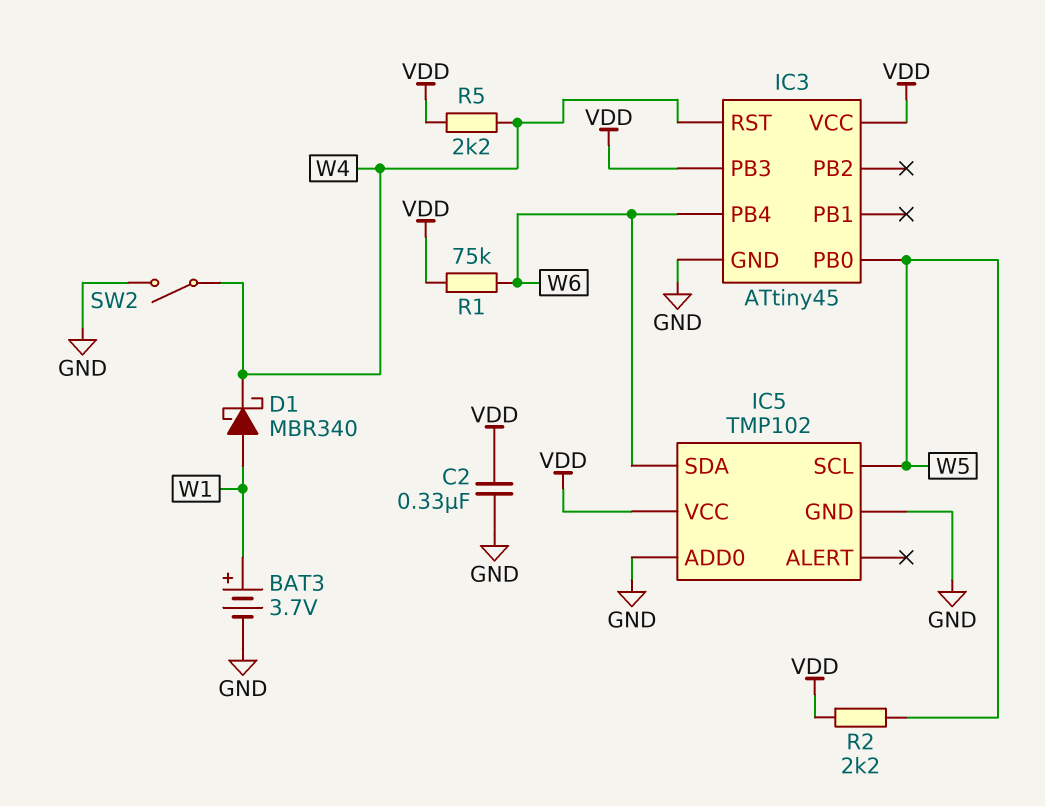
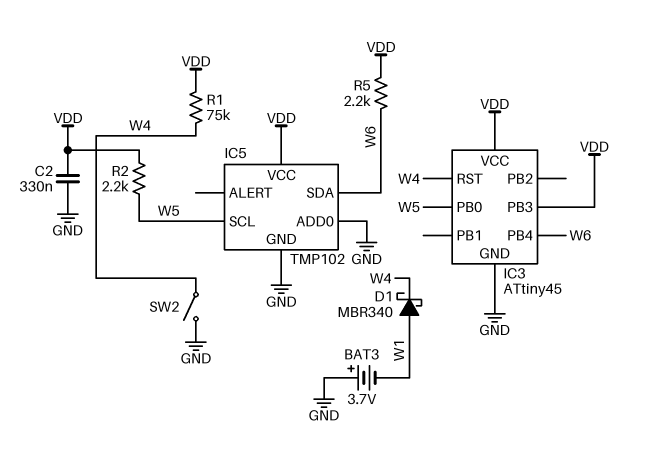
BAT3: 3.7V (plus W1, minus GND) -> 3.7V (plus GND, minus W1)
R1: 75k (VDD, W6) -> 75k (VDD, W4)
R5: 2.2k (VDD, W4) -> 2.2k (VDD, W6)

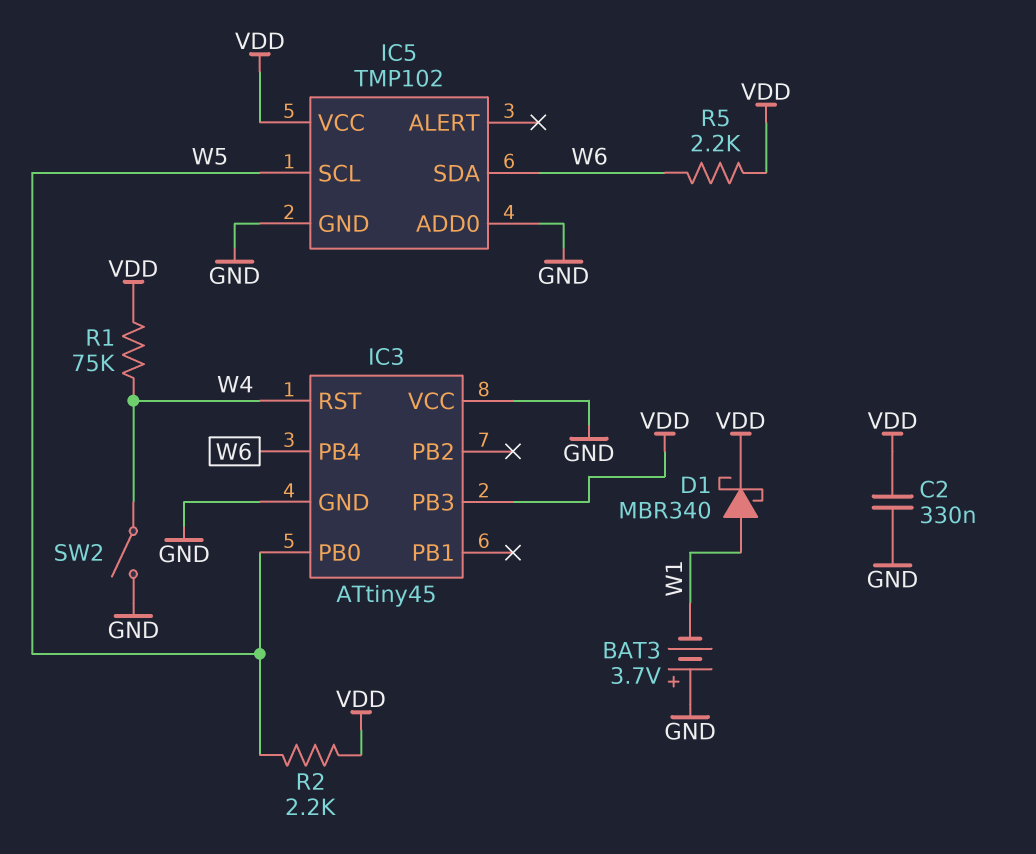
D1: schottky MBR340 (A W1, K W4) -> schottky MBR340 (A W1, K VDD)
IC3 pin VCC: VDD -> GND

